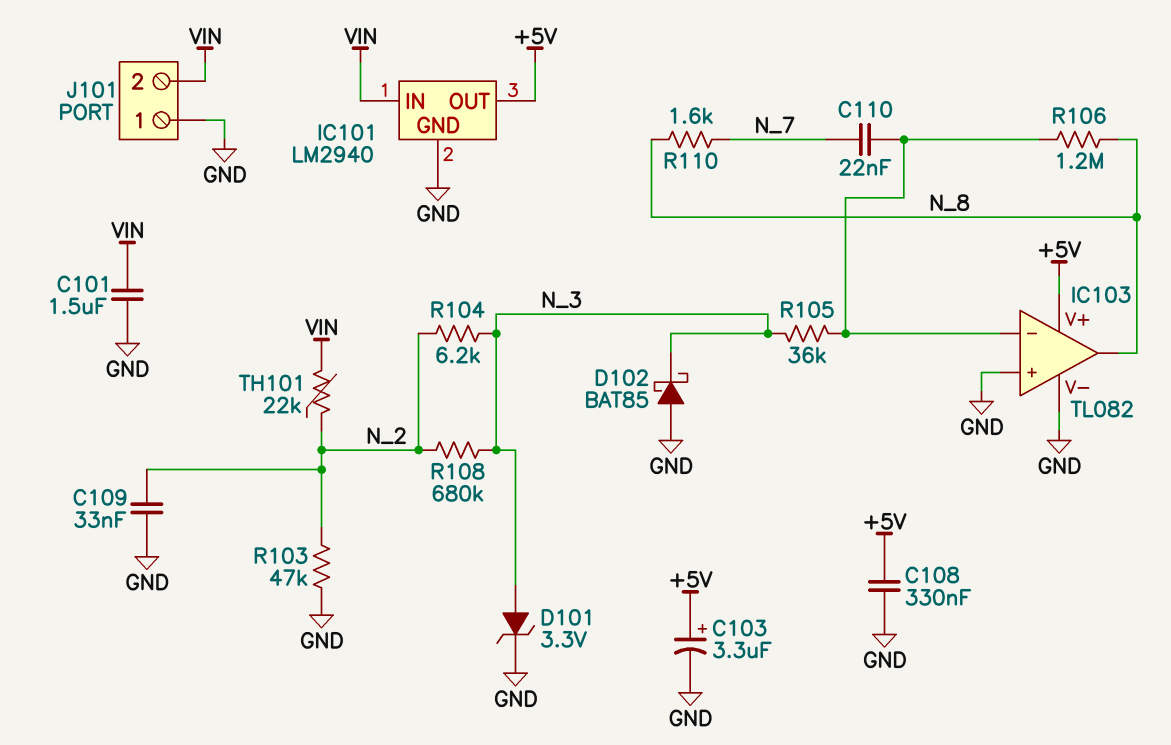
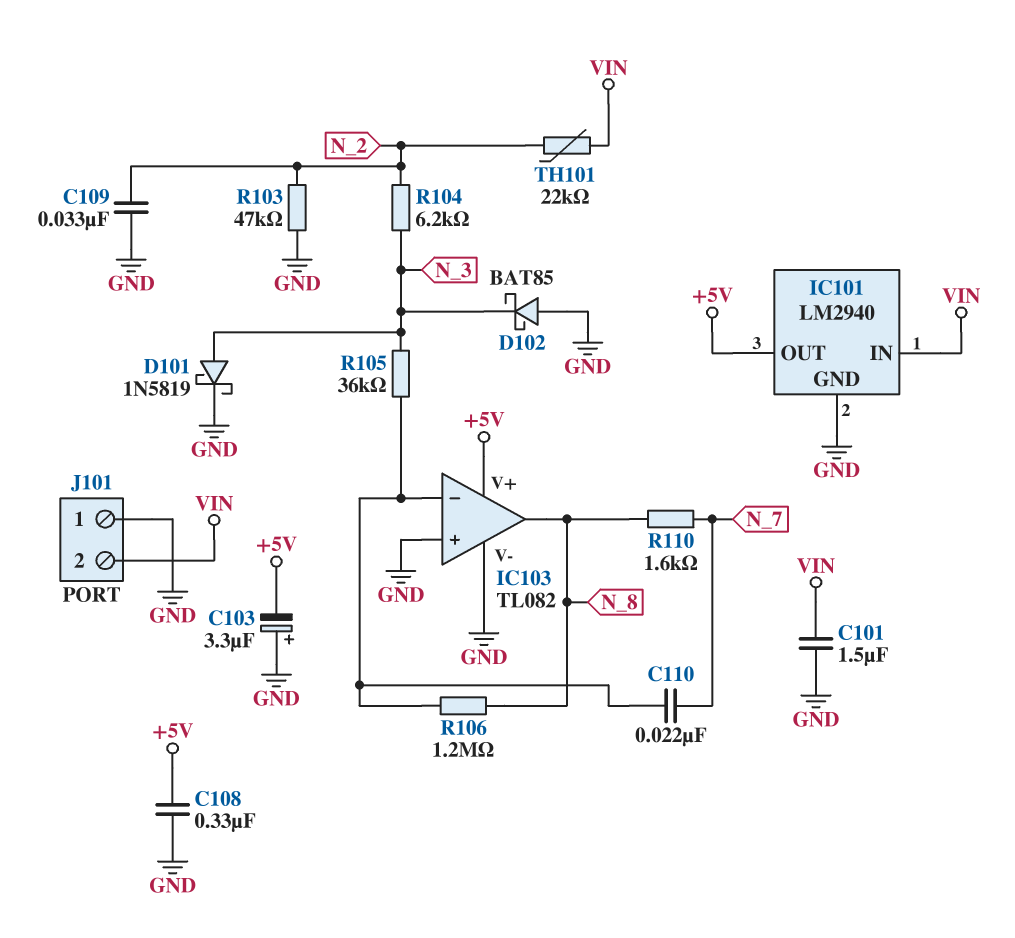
C103: 3.3uF (plus +5V, minus GND) -> 3.3uF (plus GND, minus +5V)
D101: zener 3.3V (A N_3, K GND) -> schottky 1N5819 (A N_3, K GND)
R108: 680k (N_2, N_3) -> none

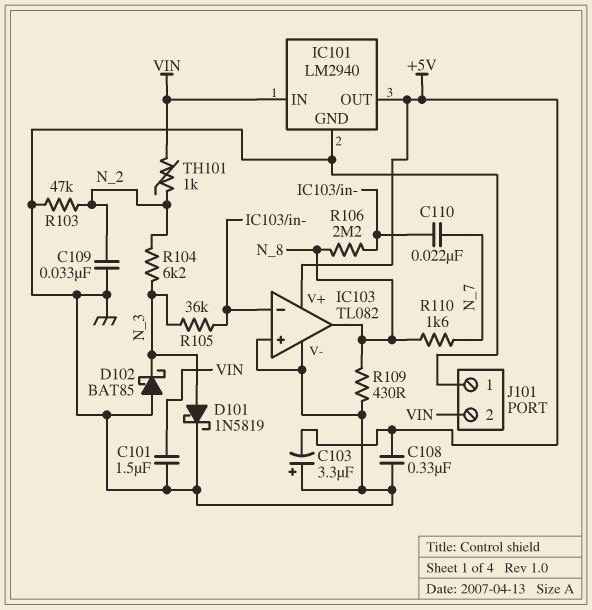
R106: 1.2M (IC103/in-, N_8) -> 2.2M (IC103/in-, N_8)
R109: none -> 430 (GND, N_8)
TH101: 22k (N_2, VIN) -> 1k (N_2, VIN)

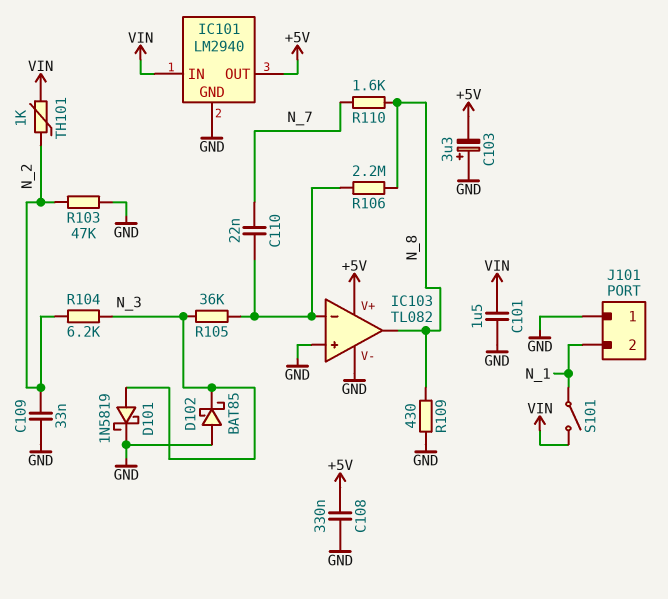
J101 pin 2: VIN -> N_1
S101: none -> switch (N_1, VIN)

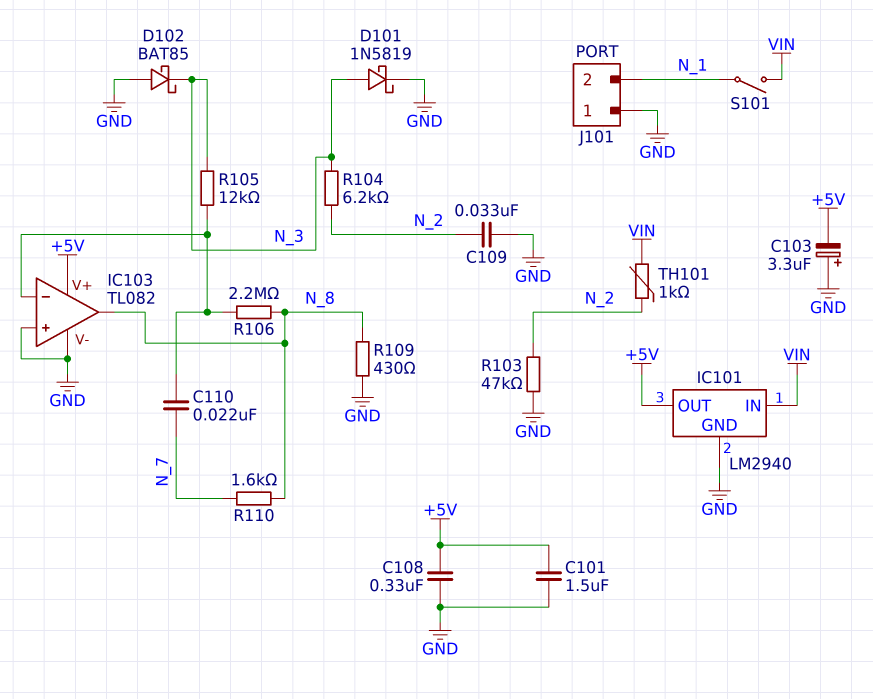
C101: 1.5uF (GND, VIN) -> 1.5uF (+5V, GND)
R105: 36k (IC103/in-, N_3) -> 12k (IC103/in-, N_3)

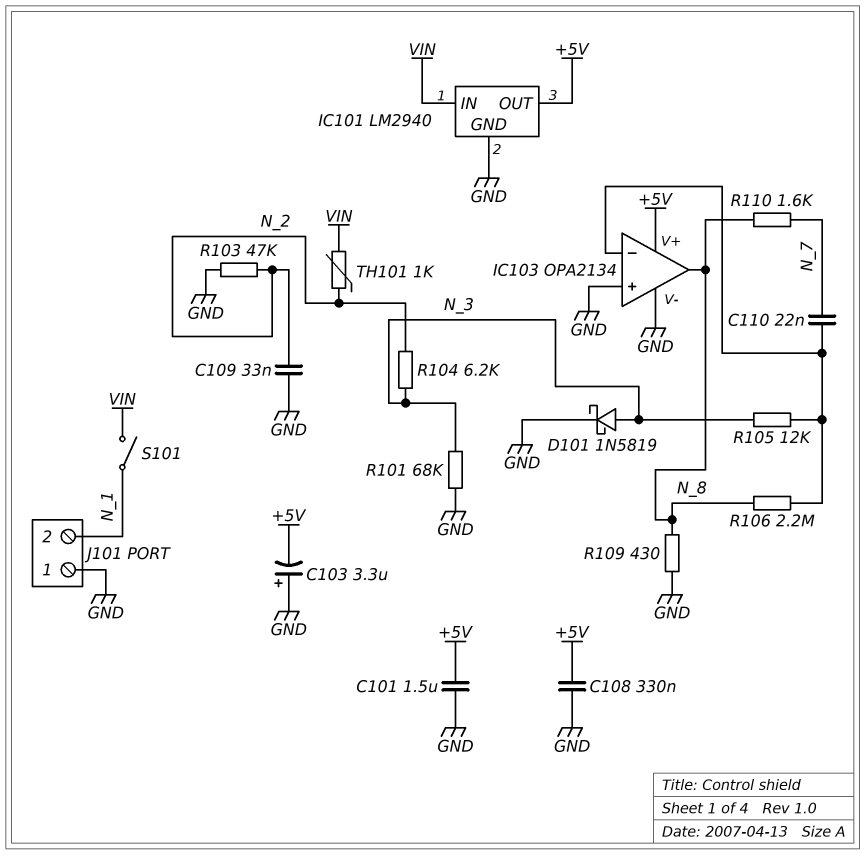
D102: schottky BAT85 (A GND, K N_3) -> none
IC103: TL082 -> OPA2134
R101: none -> 68k (GND, N_3)

